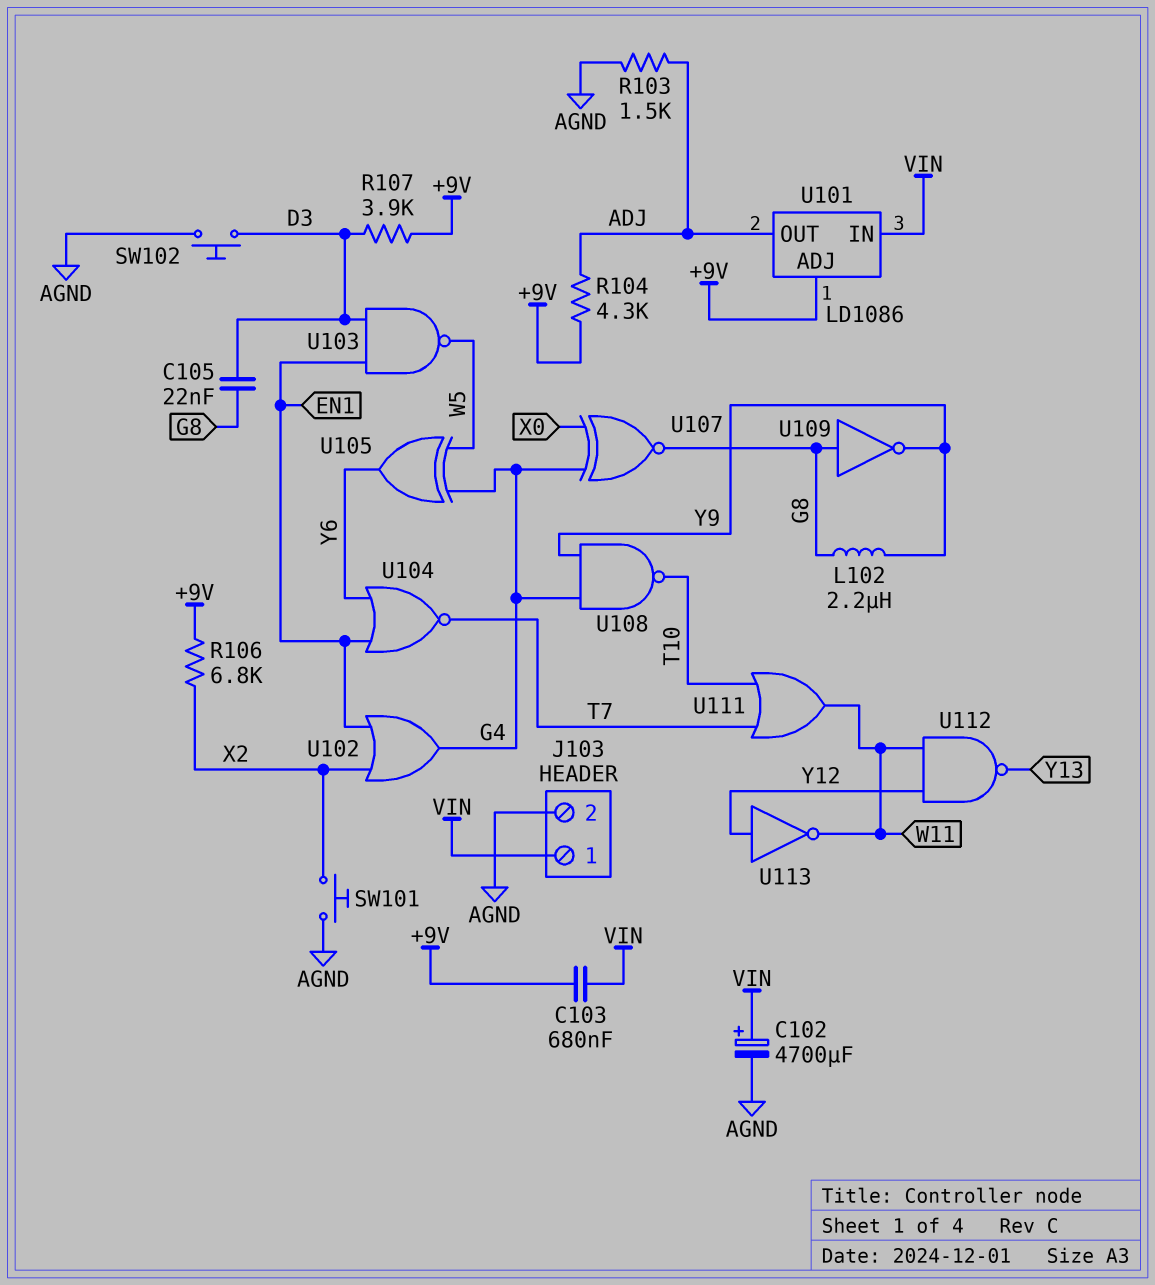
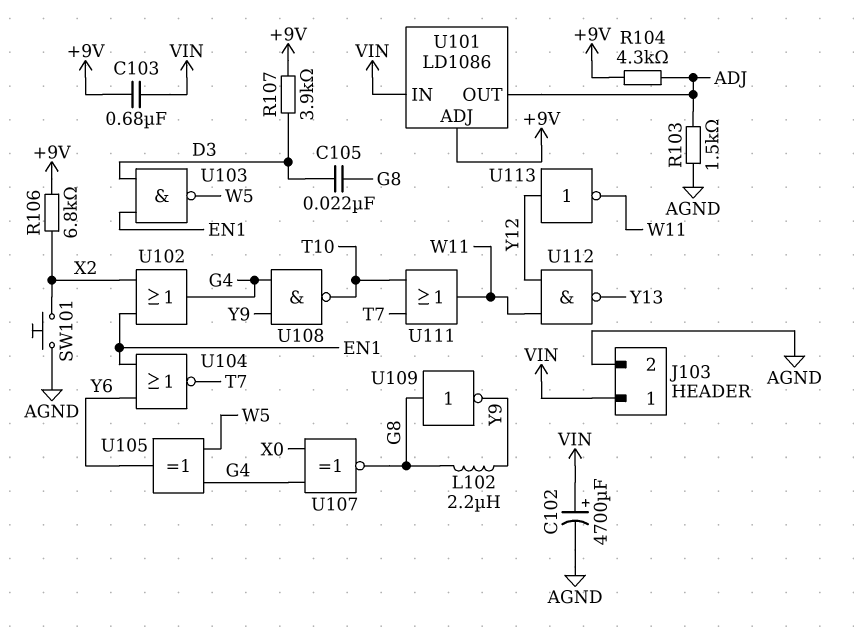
SW102: button (AGND, D3) -> none

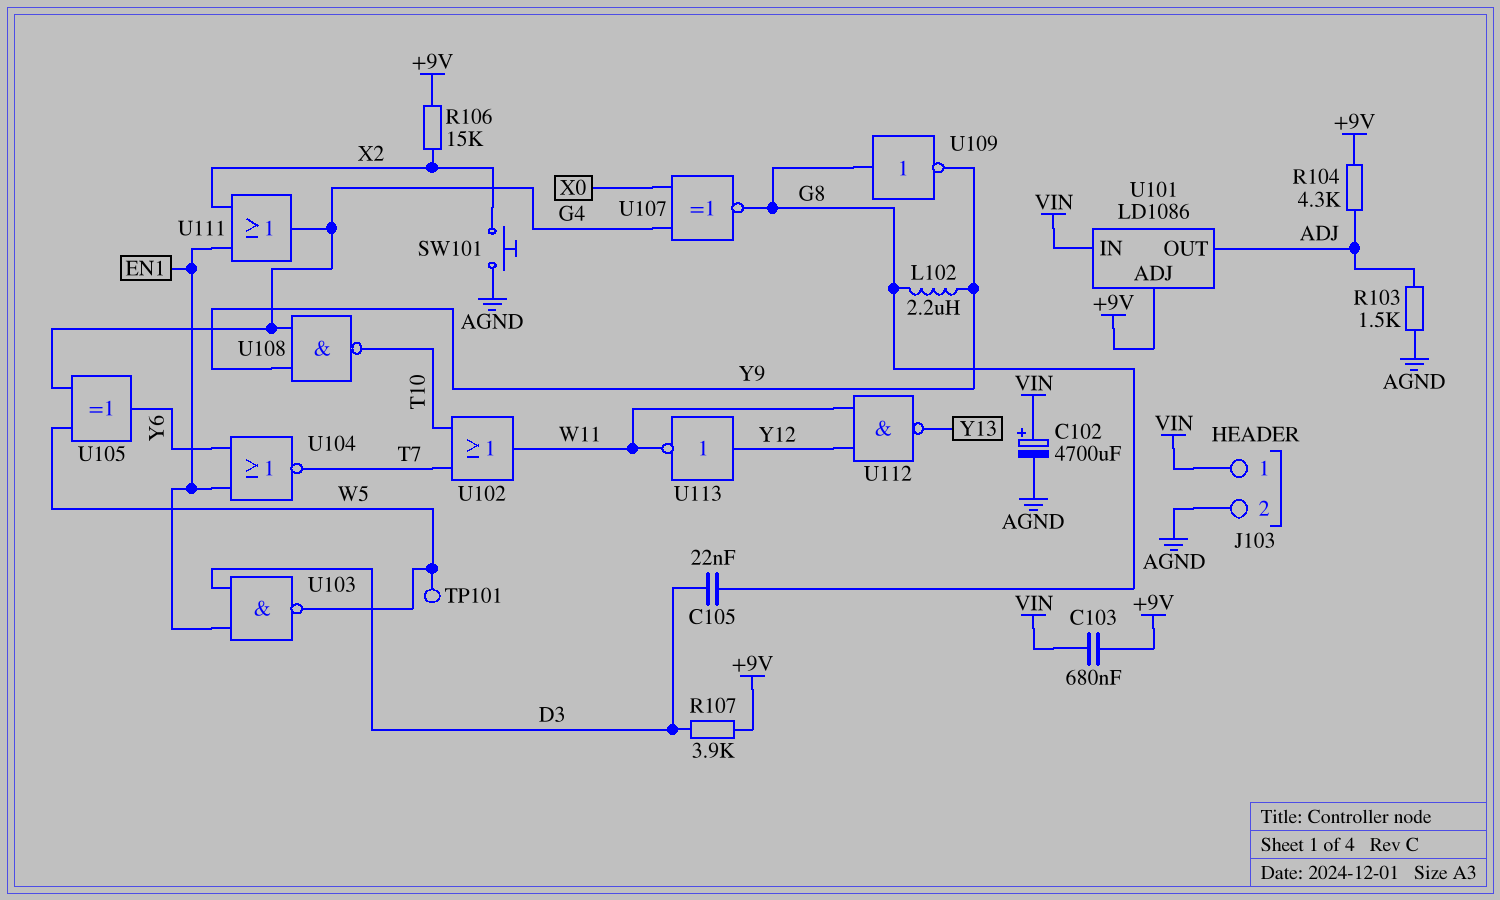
R106: 6.8k (+9V, X2) -> 15k (+9V, X2)
TP101: none -> test point (W5)
U102: OR (in EN1, in X2, out G4) -> OR (in T7, in T10, out W11)
U111: OR (in T7, in T10, out W11) -> OR (in EN1, in X2, out G4)

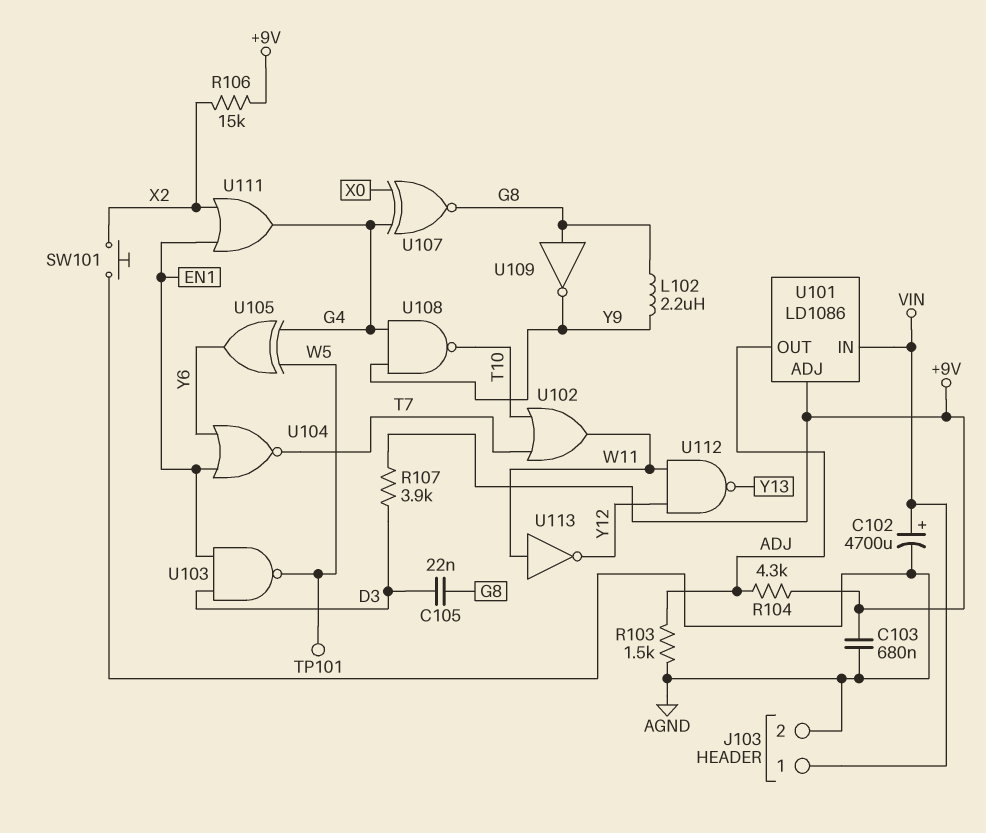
C103: 680nF (+9V, VIN) -> 680nF (+9V, AGND)
U113: NOT (in Y12, out W11) -> NOT (in W11, out Y12)

